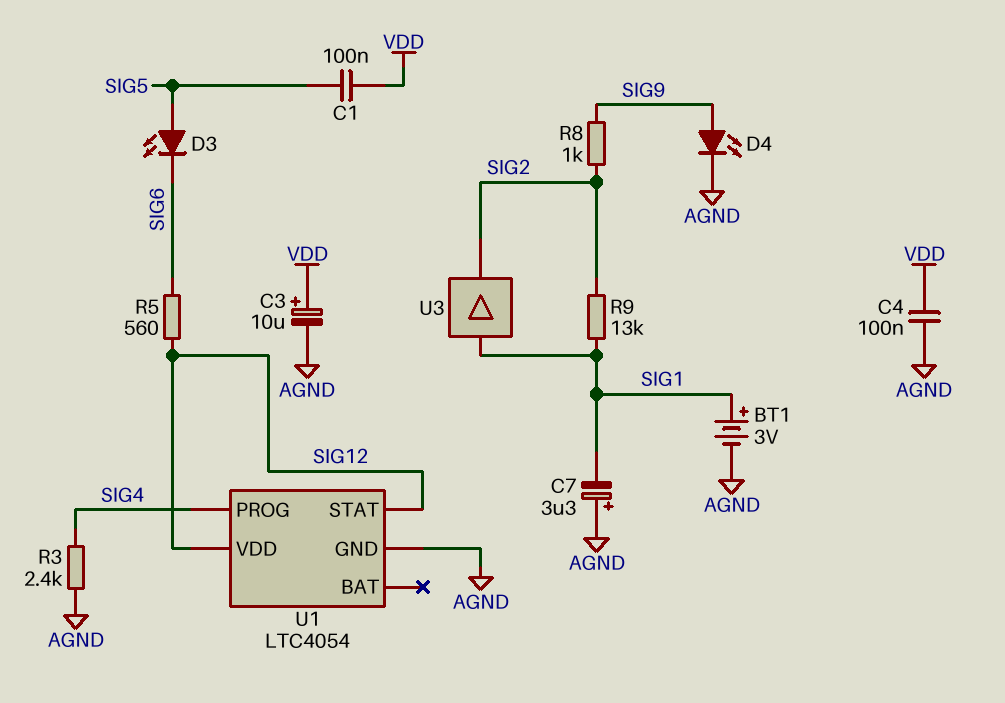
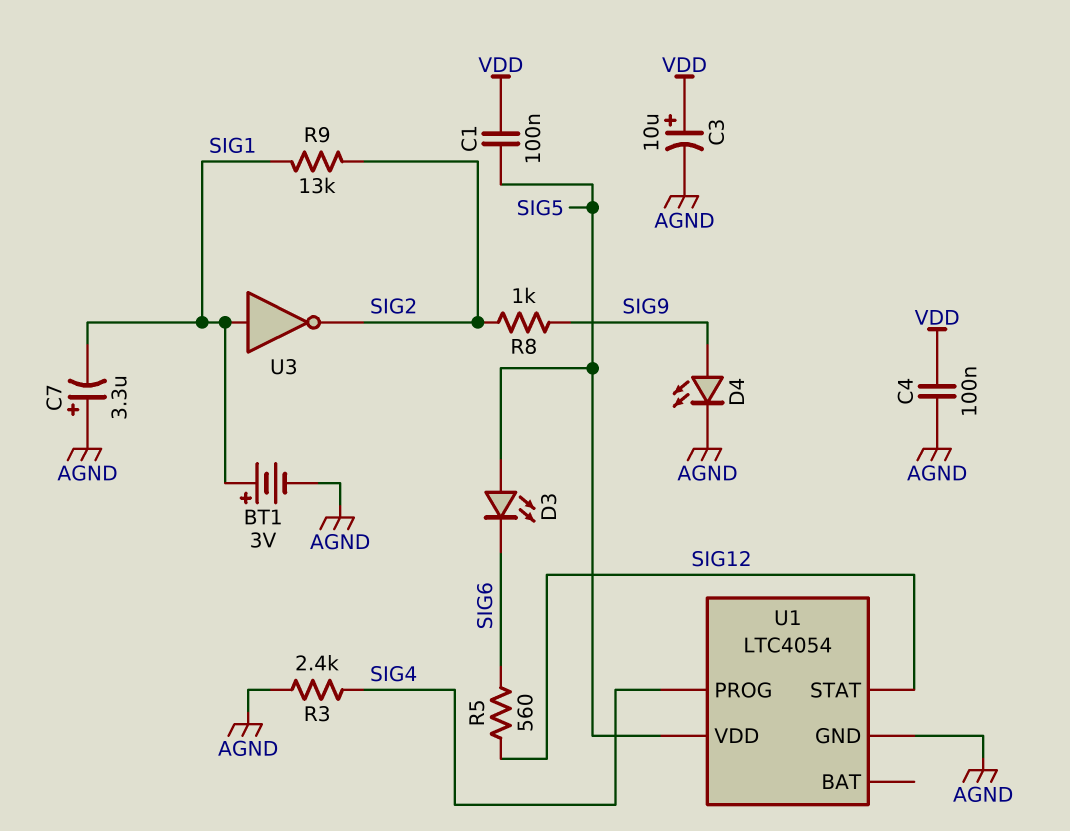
U1 pin VDD: SIG12 -> SIG5
U3: buffer (in SIG1, out SIG2) -> NOT (in SIG1, out SIG2)

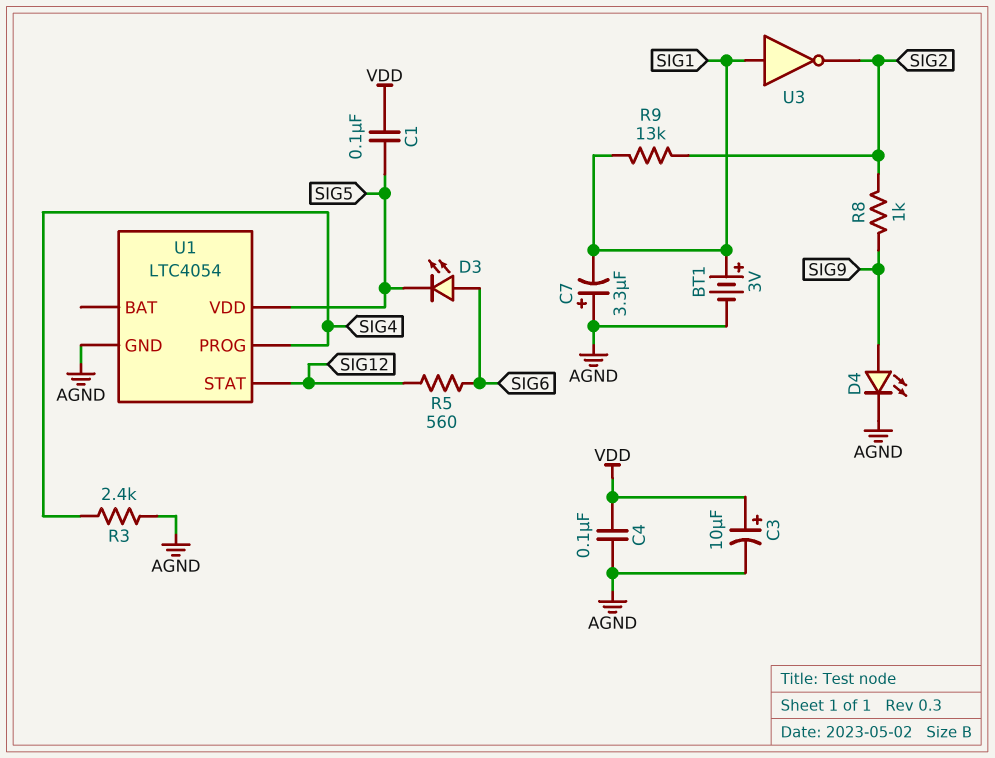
D3: LED (A SIG5, K SIG6) -> LED (A SIG6, K SIG5)

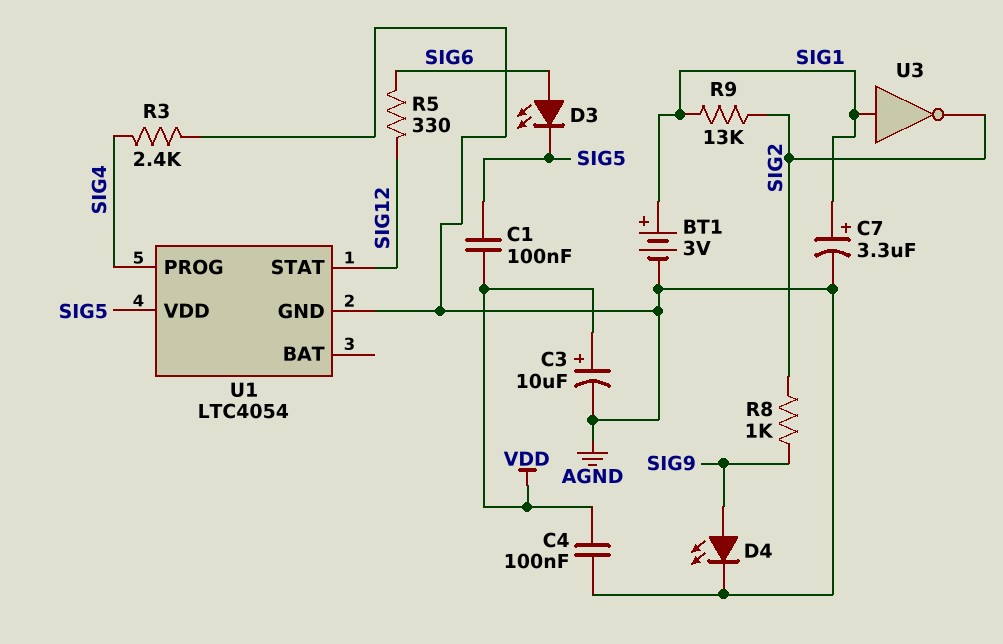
C7: 3.3uF (plus AGND, minus SIG1) -> 3.3uF (plus SIG1, minus AGND)
R5: 560 (SIG6, SIG12) -> 330 (SIG6, SIG12)

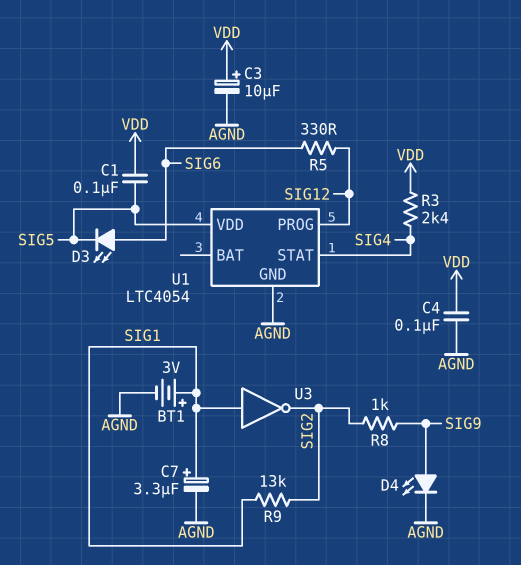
R3: 2.4k (AGND, SIG4) -> 2.4k (SIG4, VDD)
U1 pin PROG: SIG4 -> SIG12
U1 pin STAT: SIG12 -> SIG4

